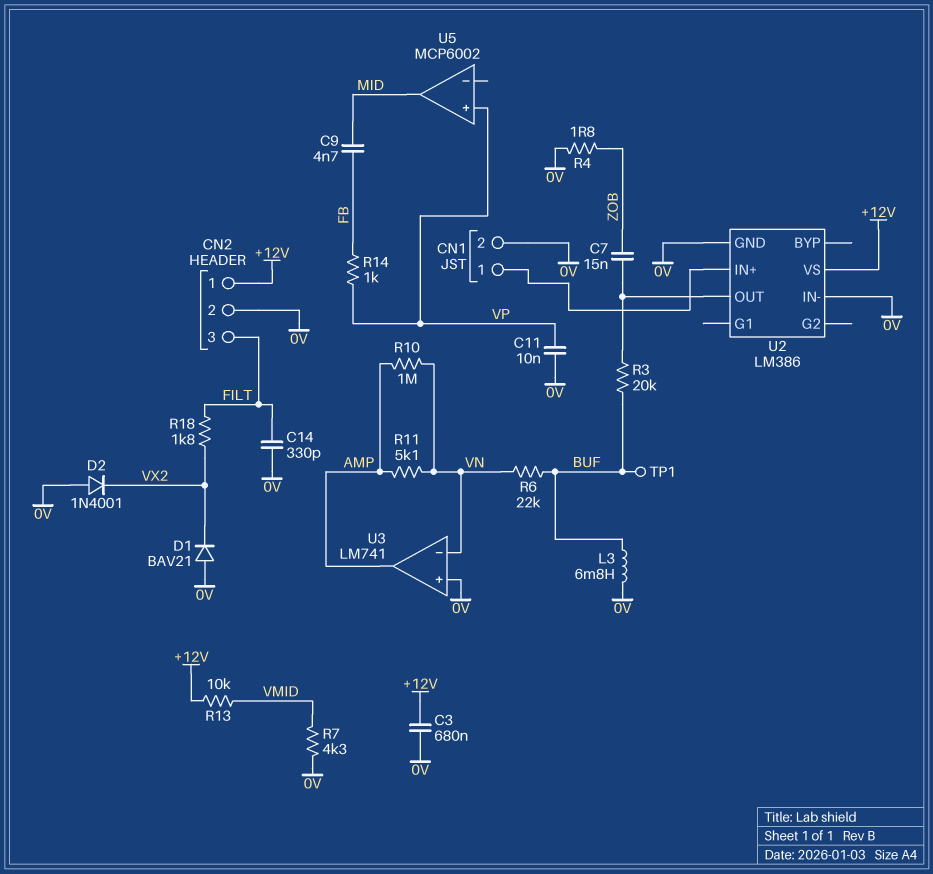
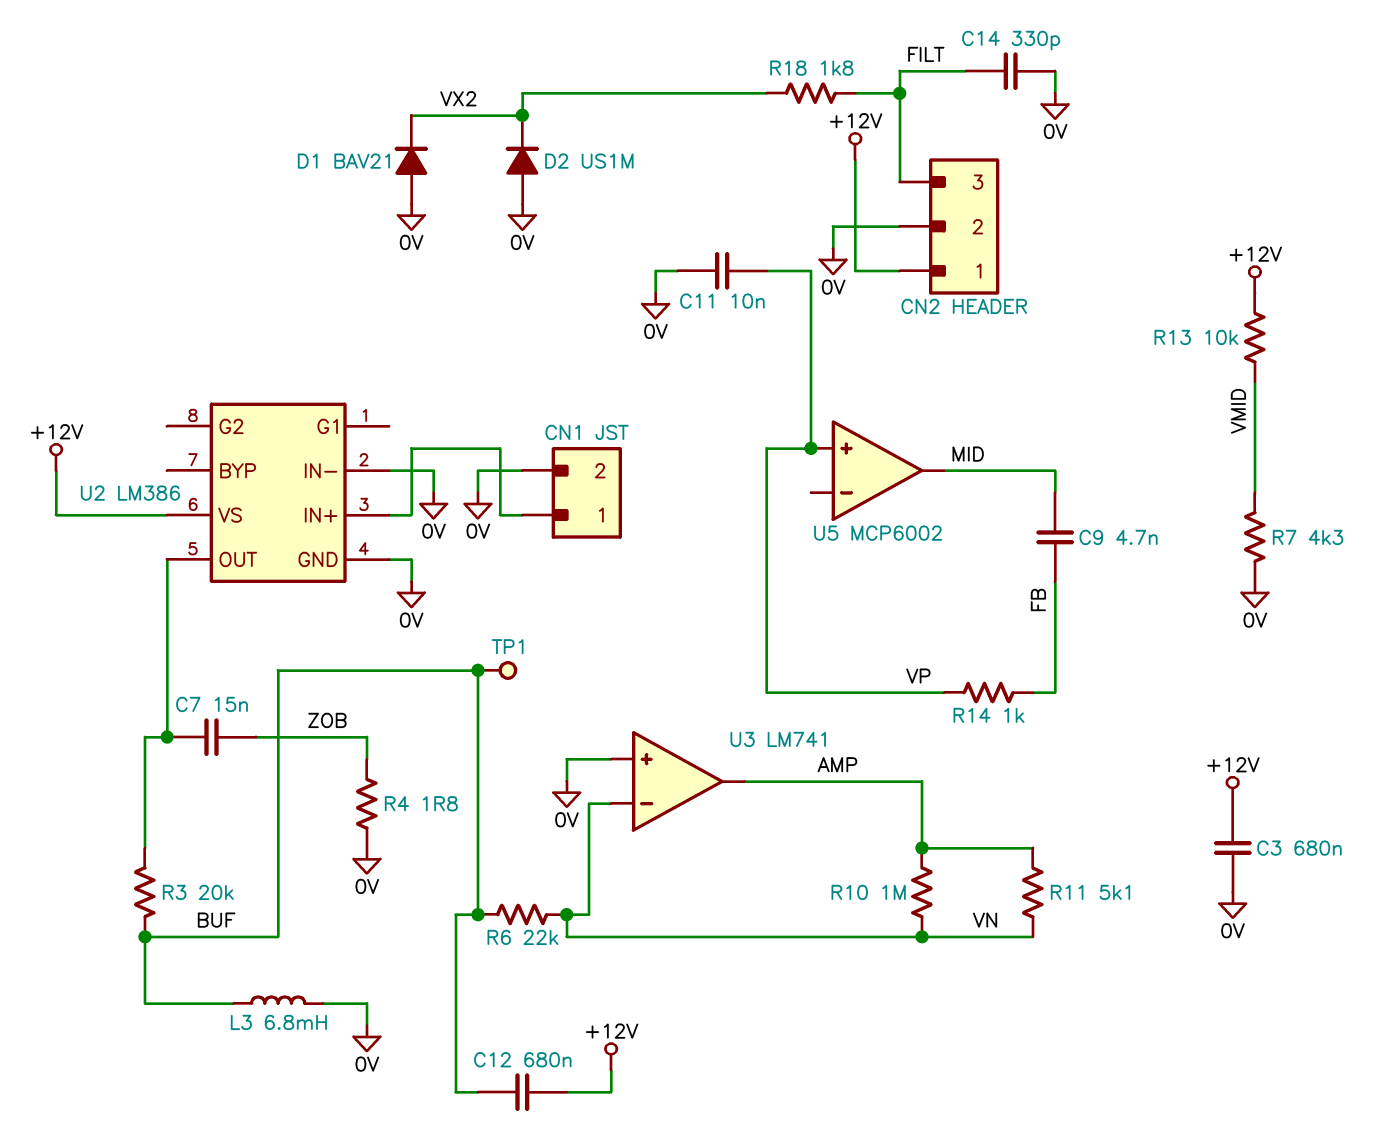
C12: none -> 680nF (+12V, BUF)
D2: diode 1N4001 (A 0V, K VX2) -> diode US1M (A 0V, K VX2)

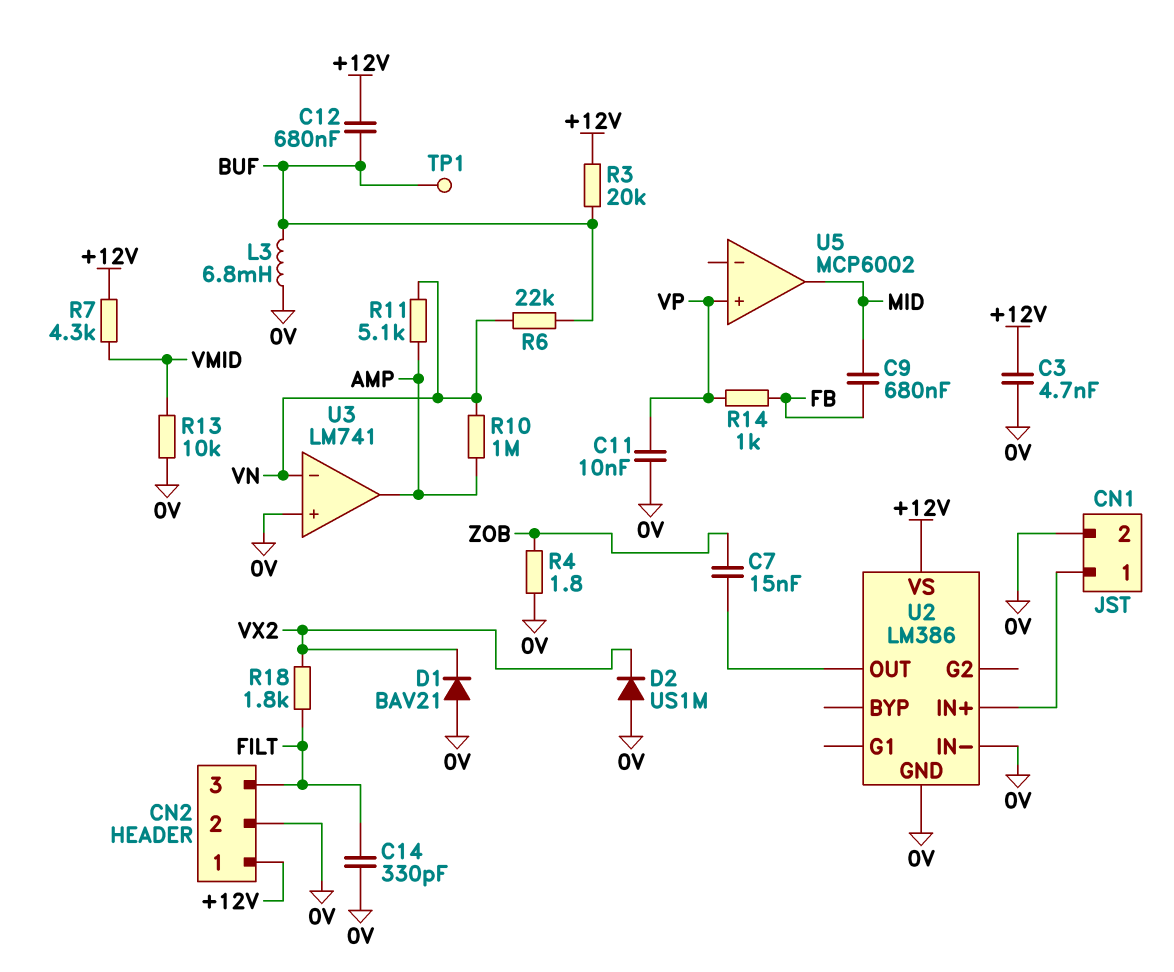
C3: 680nF (+12V, 0V) -> 4.7nF (+12V, 0V)
C9: 4.7nF (FB, MID) -> 680nF (FB, MID)
R3: 20k (BUF, U2/OUT) -> 20k (+12V, BUF)
R7: 4.3k (0V, VMID) -> 4.3k (+12V, VMID)
R13: 10k (+12V, VMID) -> 10k (0V, VMID)

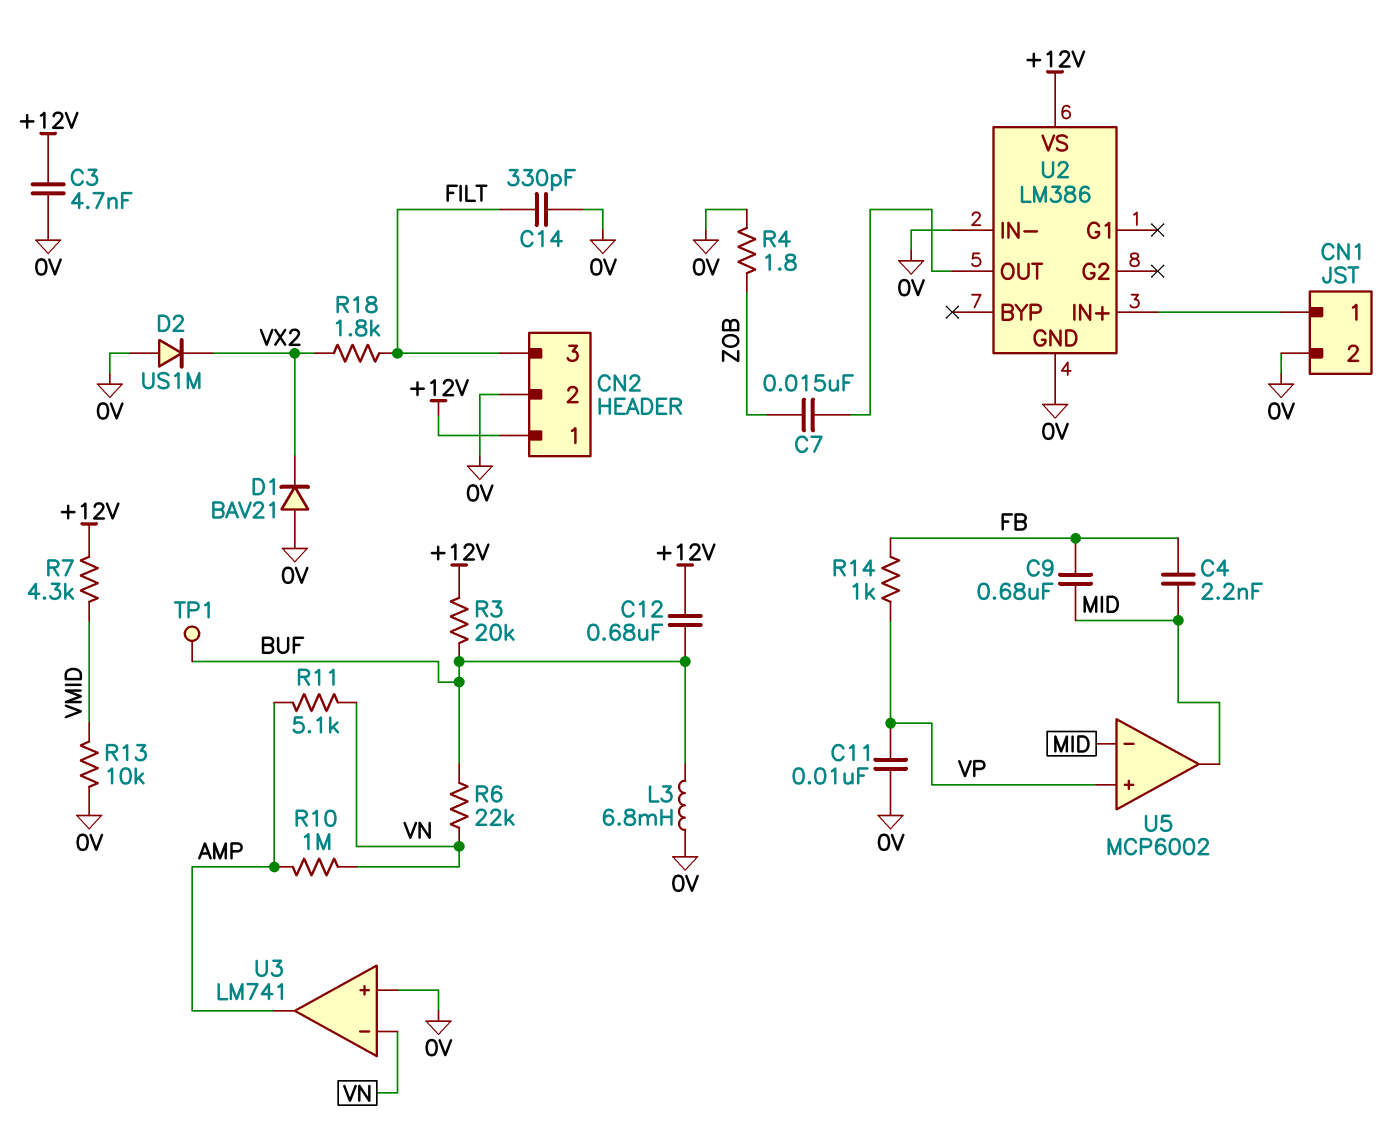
C4: none -> 2.2nF (FB, MID)
U5 pin in-: none -> MID

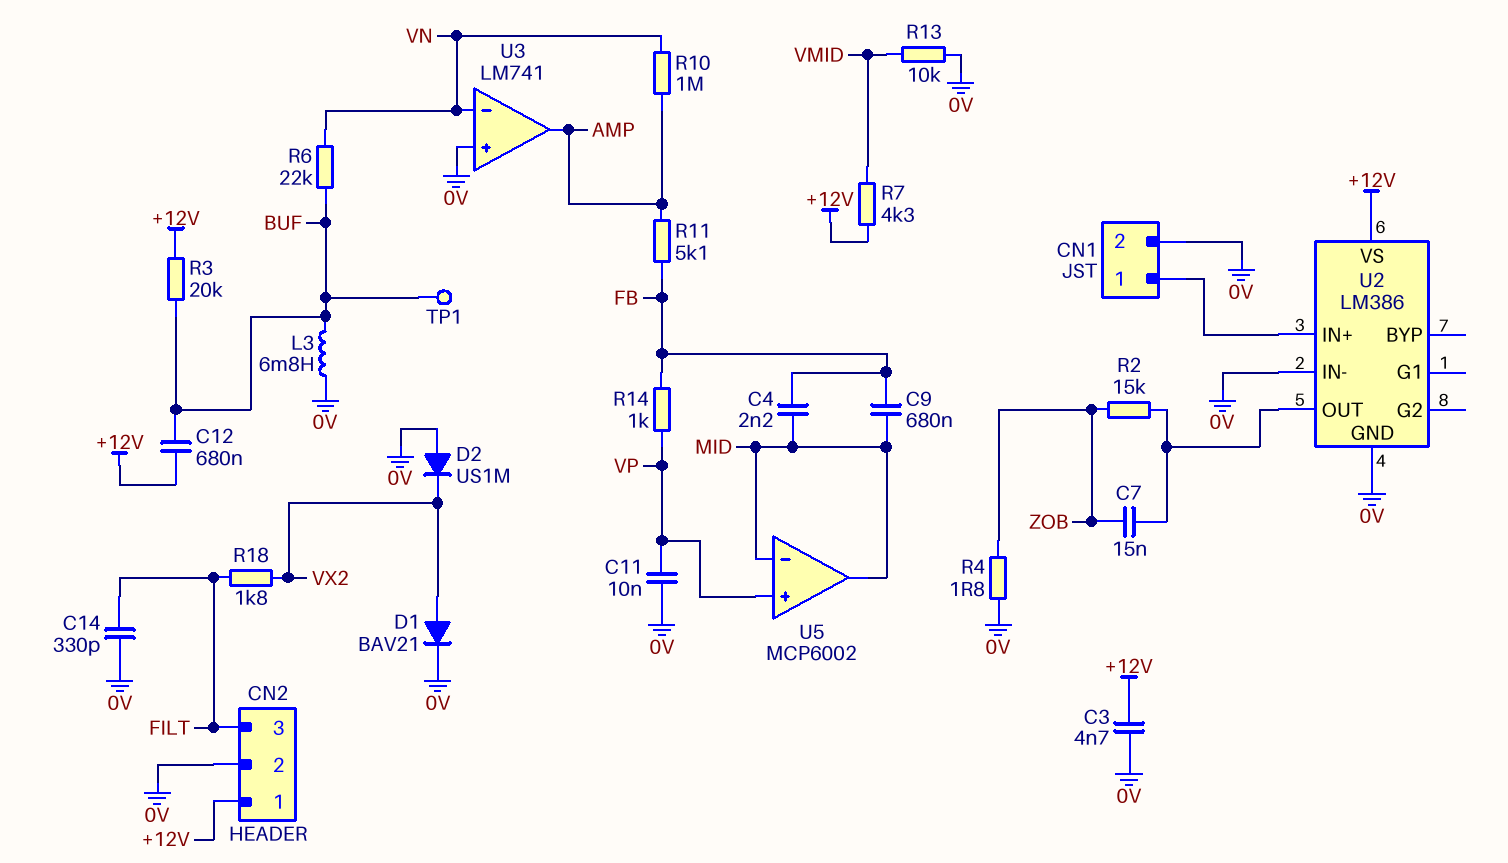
D1: diode BAV21 (A 0V, K VX2) -> diode BAV21 (A VX2, K 0V)
R2: none -> 15k (U2/OUT, ZOB)
R11: 5.1k (AMP, VN) -> 5.1k (AMP, FB)

